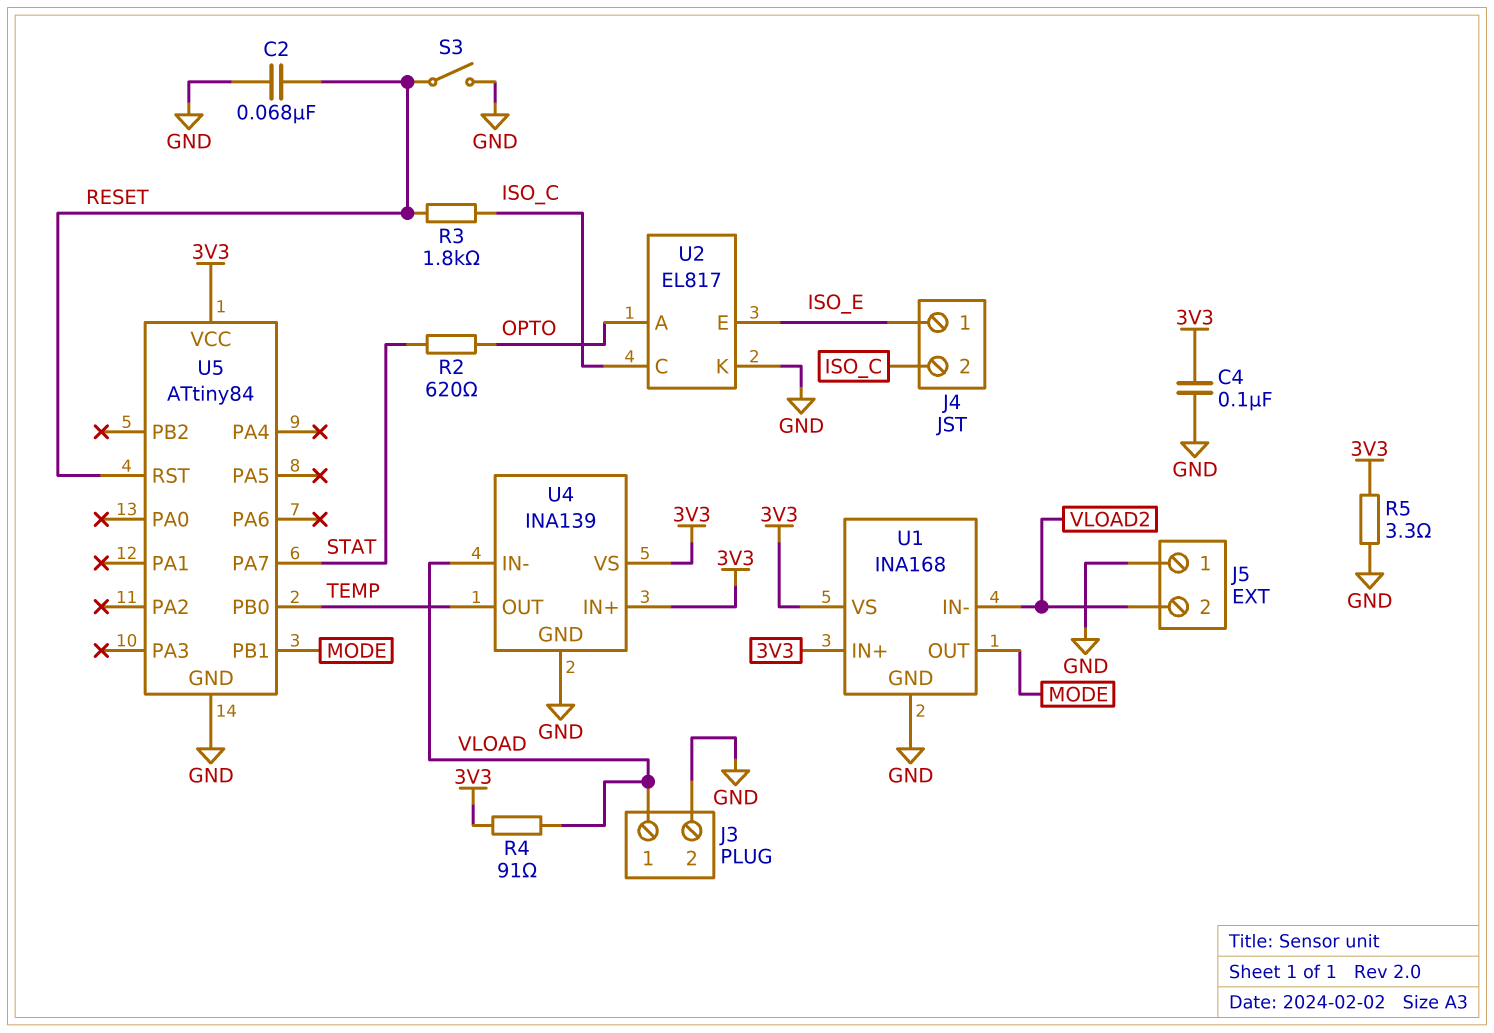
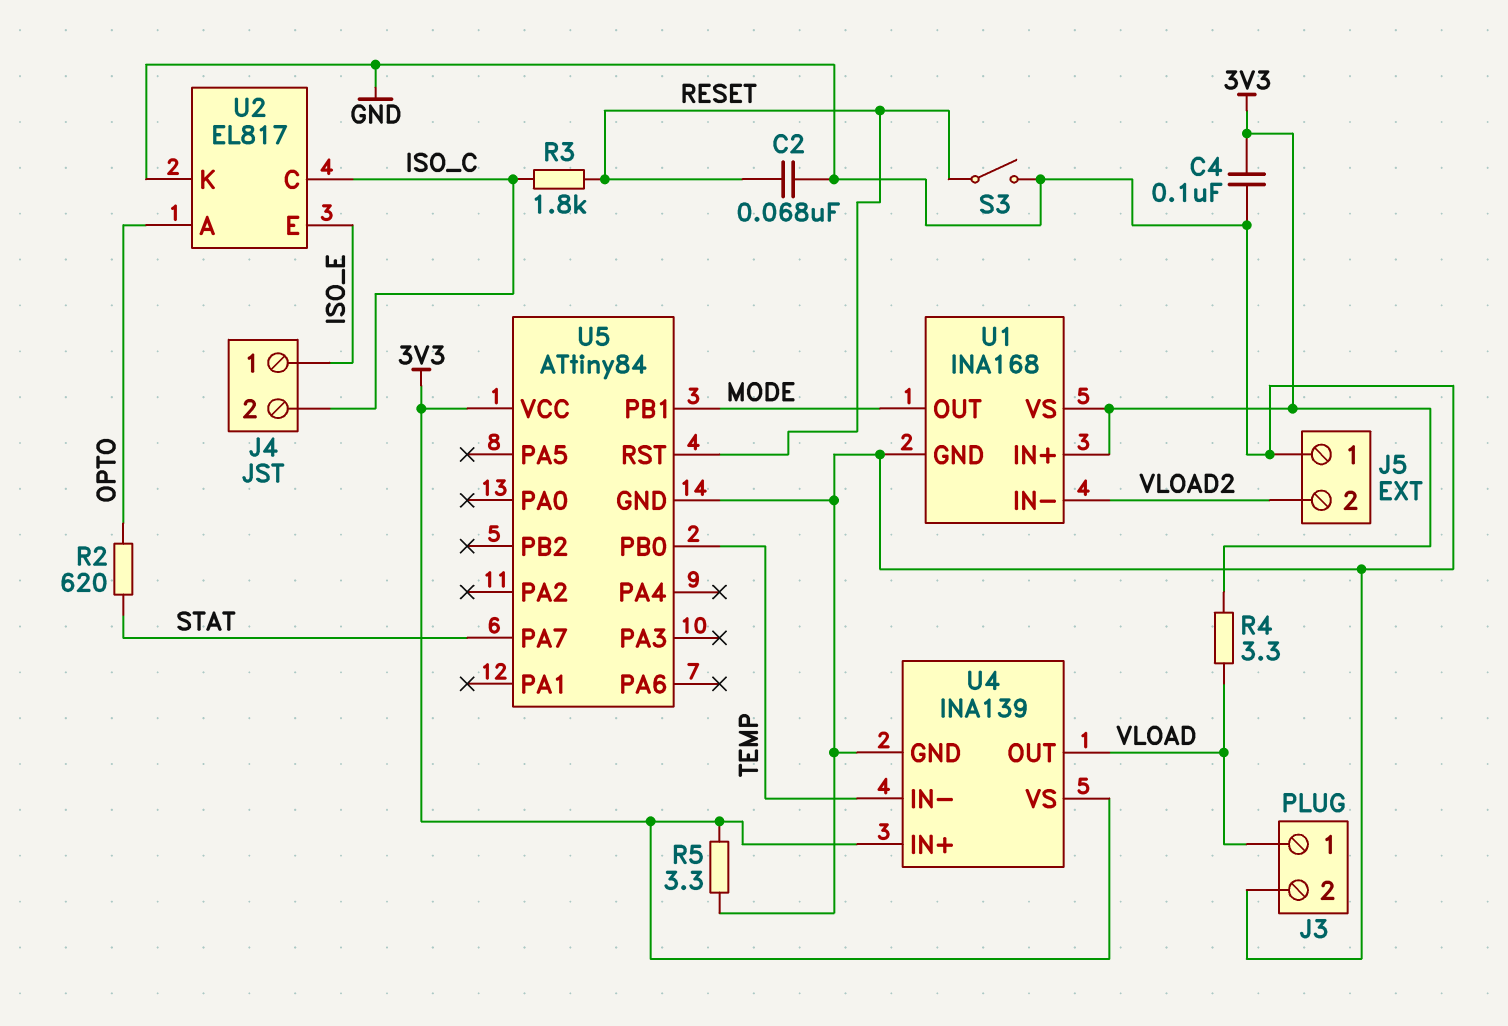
R4: 91 (3V3, VLOAD) -> 3.3 (3V3, VLOAD)
U4 pin IN-: VLOAD -> TEMP
U4 pin OUT: TEMP -> VLOAD

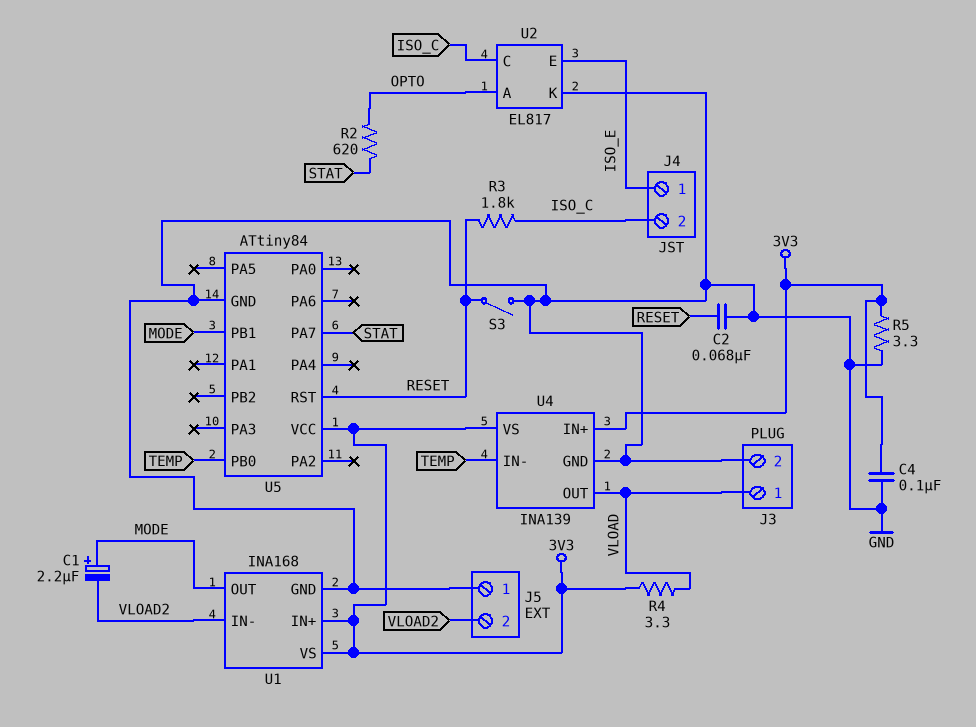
C1: none -> 2.2uF (plus MODE, minus VLOAD2)

